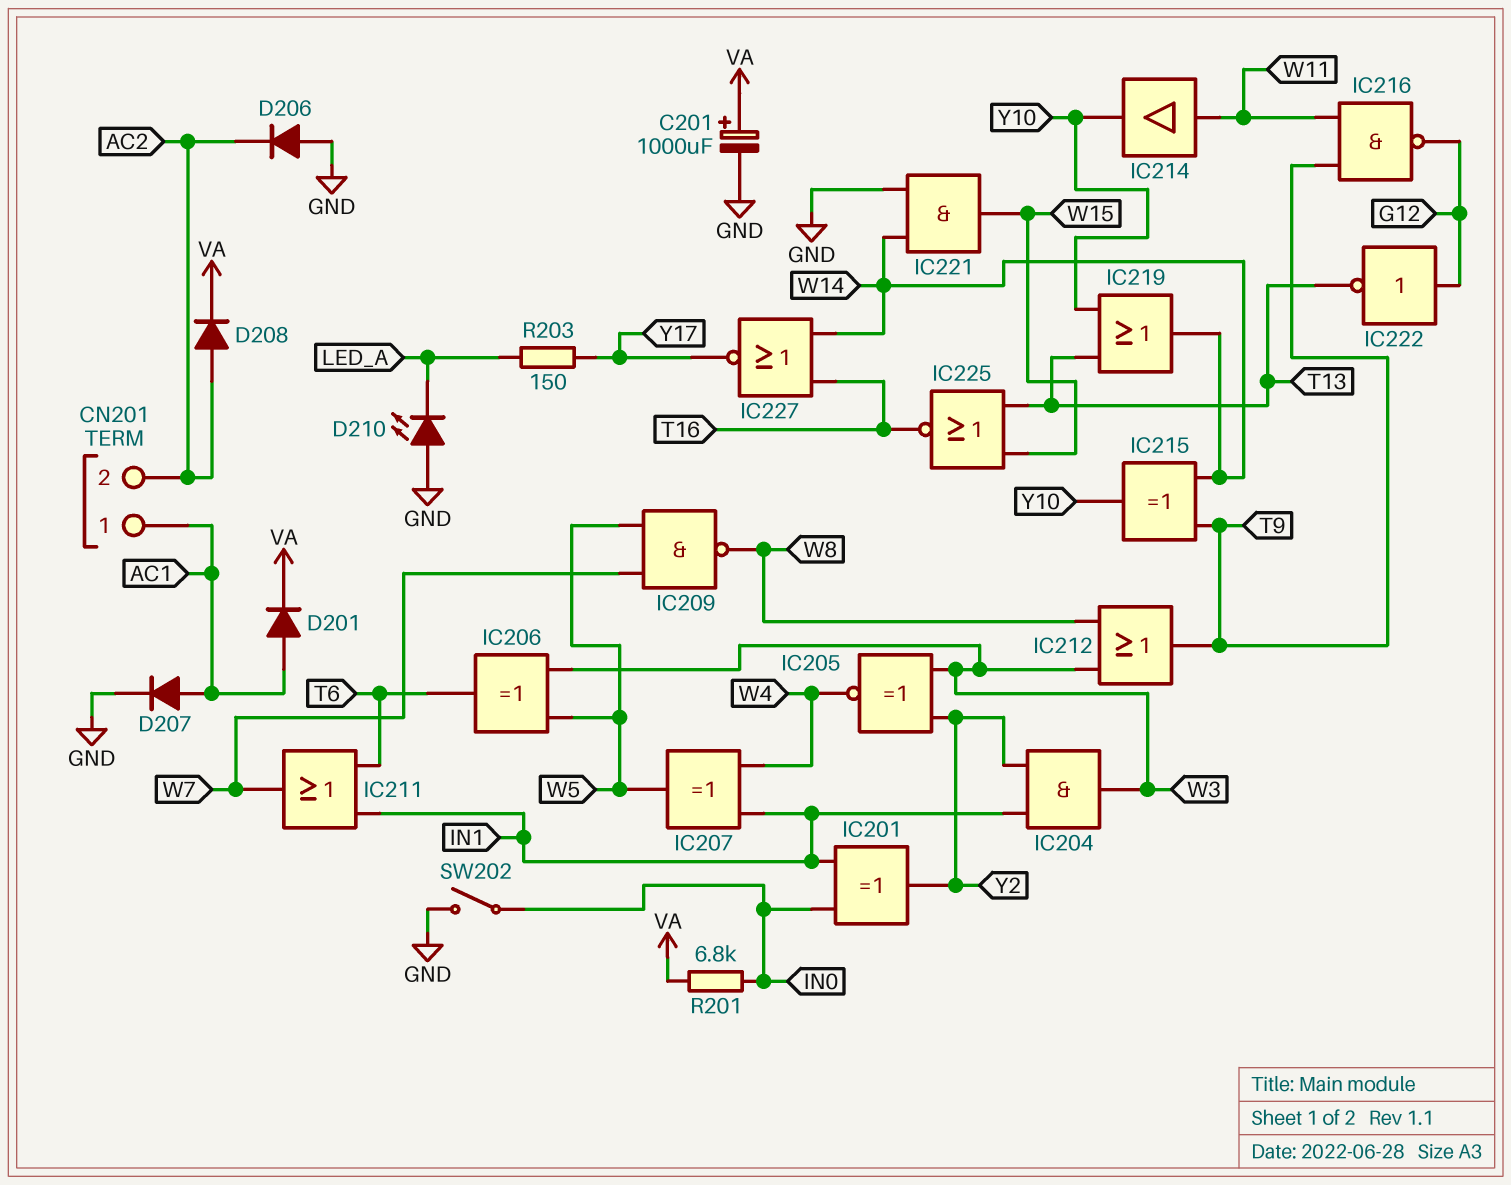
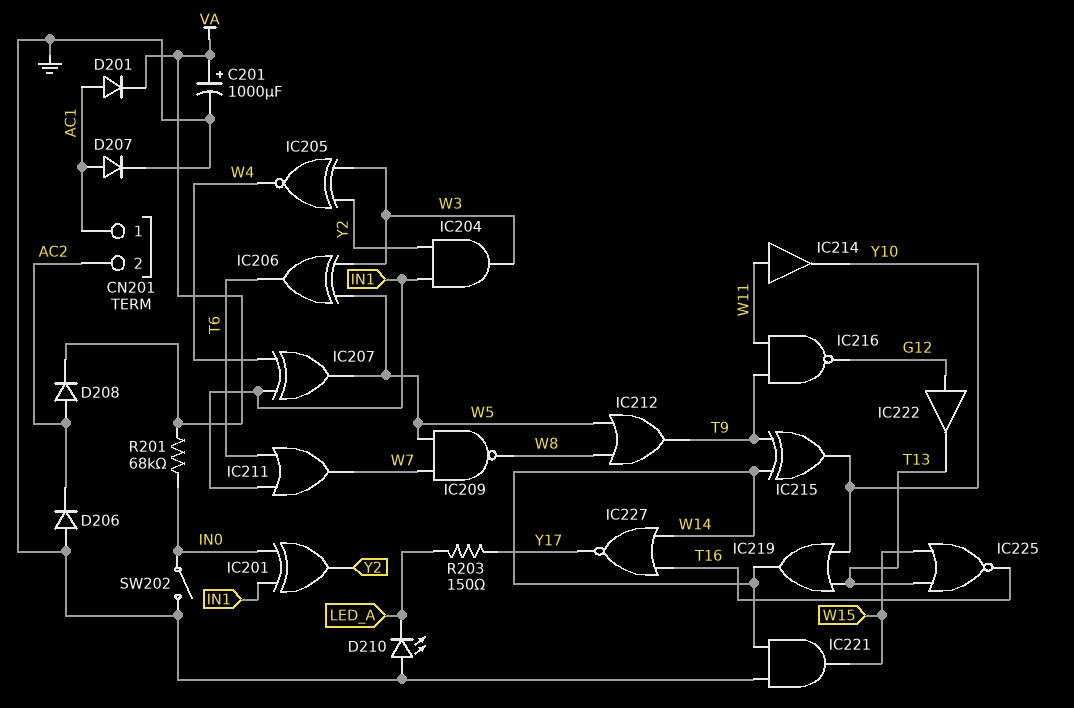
IC212: OR (in W3, in W8, out T9) -> OR (in W5, in W8, out T9)
IC222: NOT (in G12, out T13) -> buffer (in G12, out T13)
R201: 6.8k (IN0, VA) -> 68k (IN0, VA)

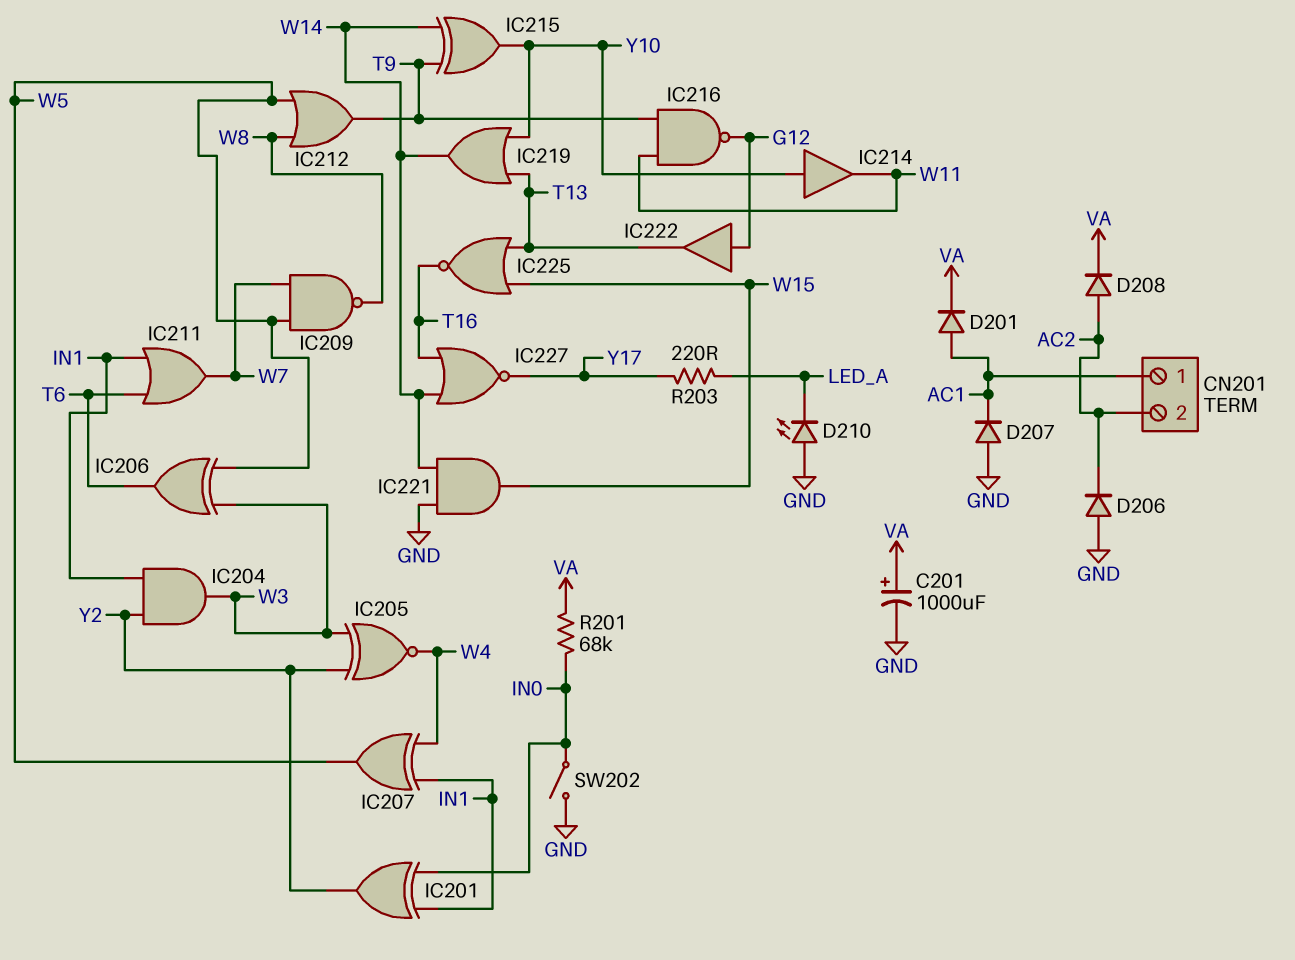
D207: diode (A AC1, K GND) -> diode (A GND, K AC1)
IC214: buffer (in W11, out Y10) -> buffer (in Y10, out W11)
R203: 150 (LED_A, Y17) -> 220 (LED_A, Y17)

